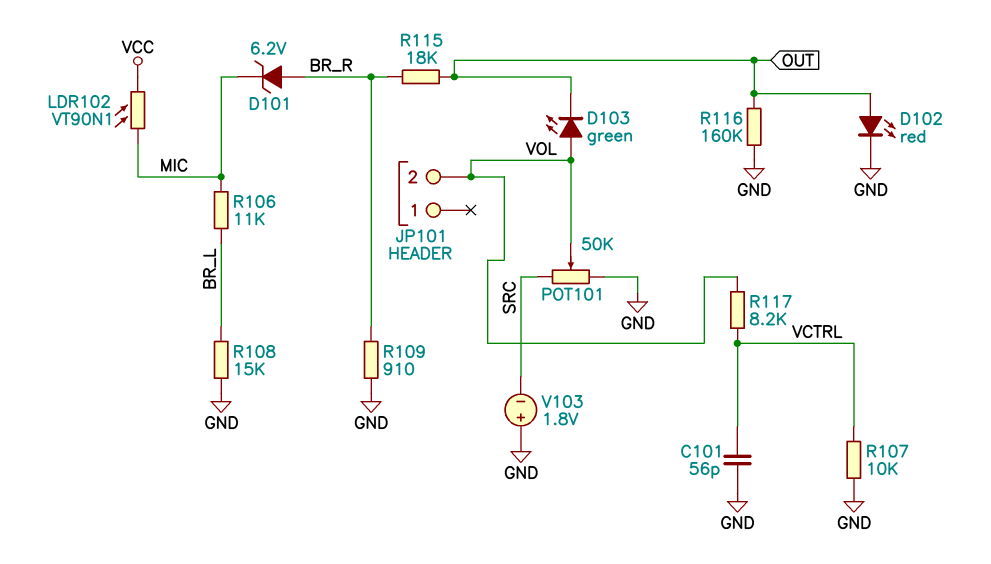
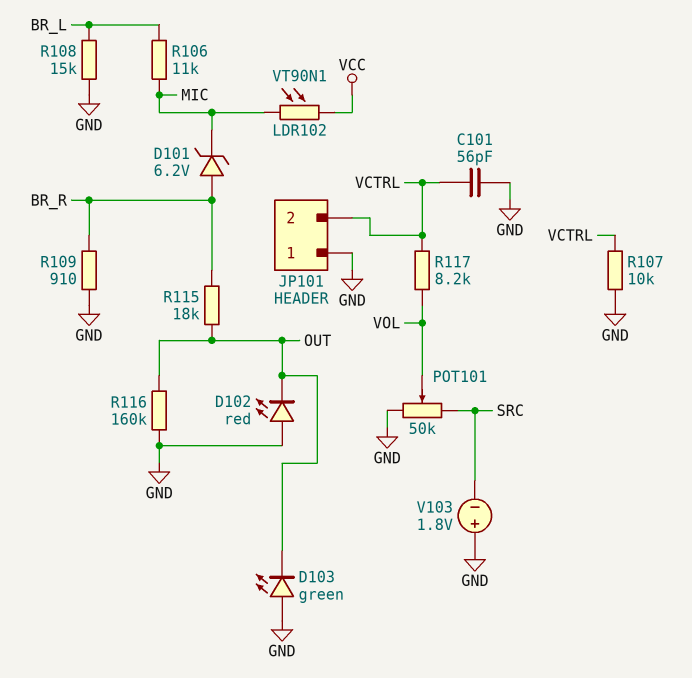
D102: LED red (A OUT, K GND) -> LED red (A GND, K OUT)
D103: LED green (A VOL, K OUT) -> LED green (A GND, K OUT)
JP101 pin 1: none -> GND
JP101 pin 2: VOL -> VCTRL

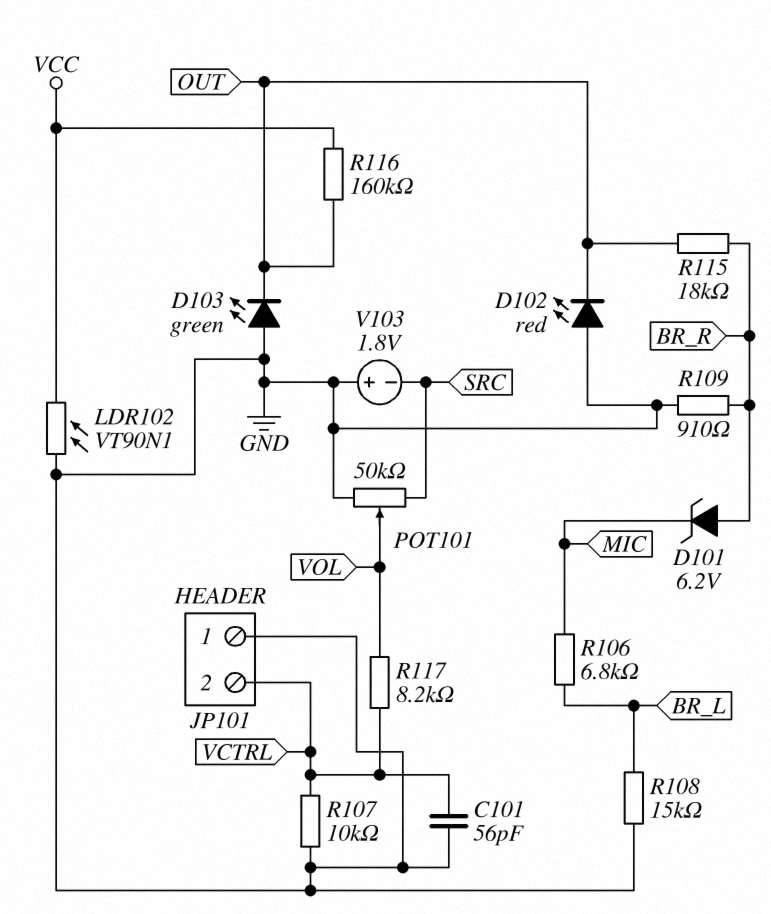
LDR102: VT90N1 (MIC, VCC) -> VT90N1 (GND, VCC)
R106: 11k (BR_L, MIC) -> 6.8k (BR_L, MIC)
R116: 160k (GND, OUT) -> 160k (OUT, VCC)

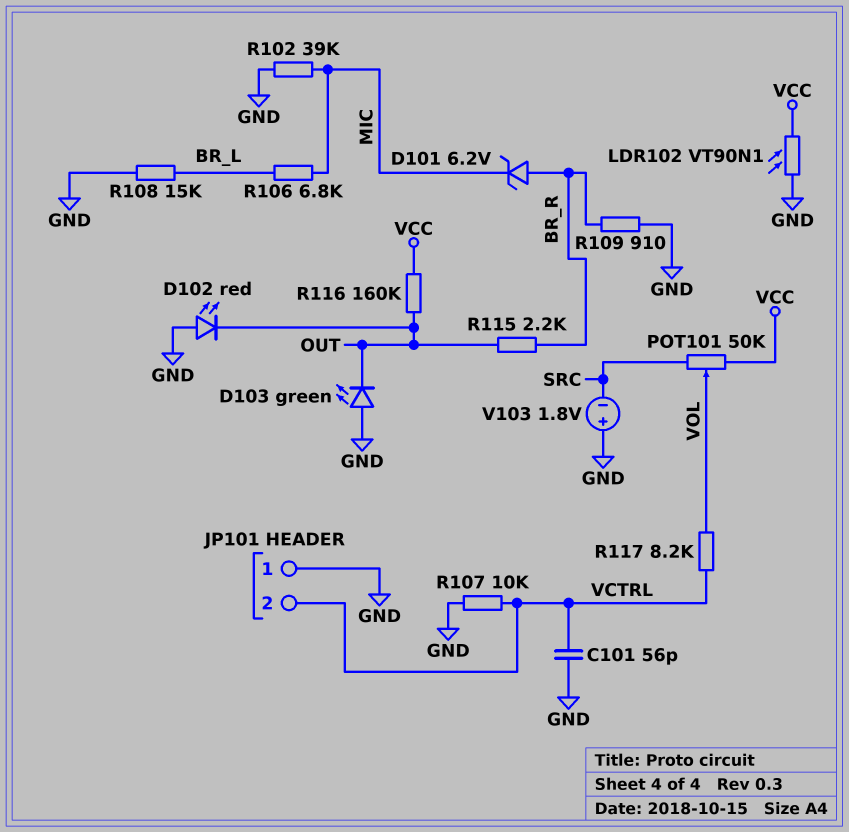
POT101: 50k (GND, SRC, wiper VOL) -> 50k (SRC, VCC, wiper VOL)
R102: none -> 39k (GND, MIC)
R115: 18k (BR_R, OUT) -> 2.2k (BR_R, OUT)

